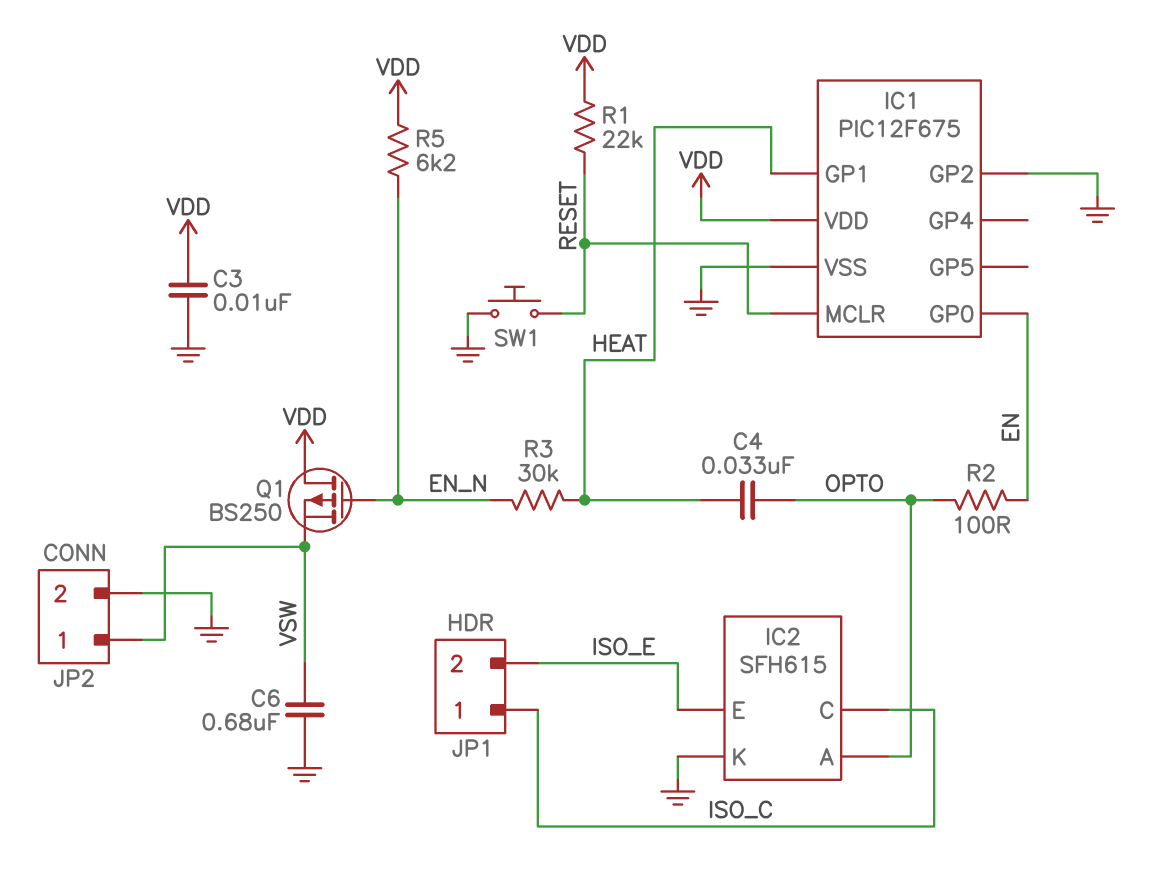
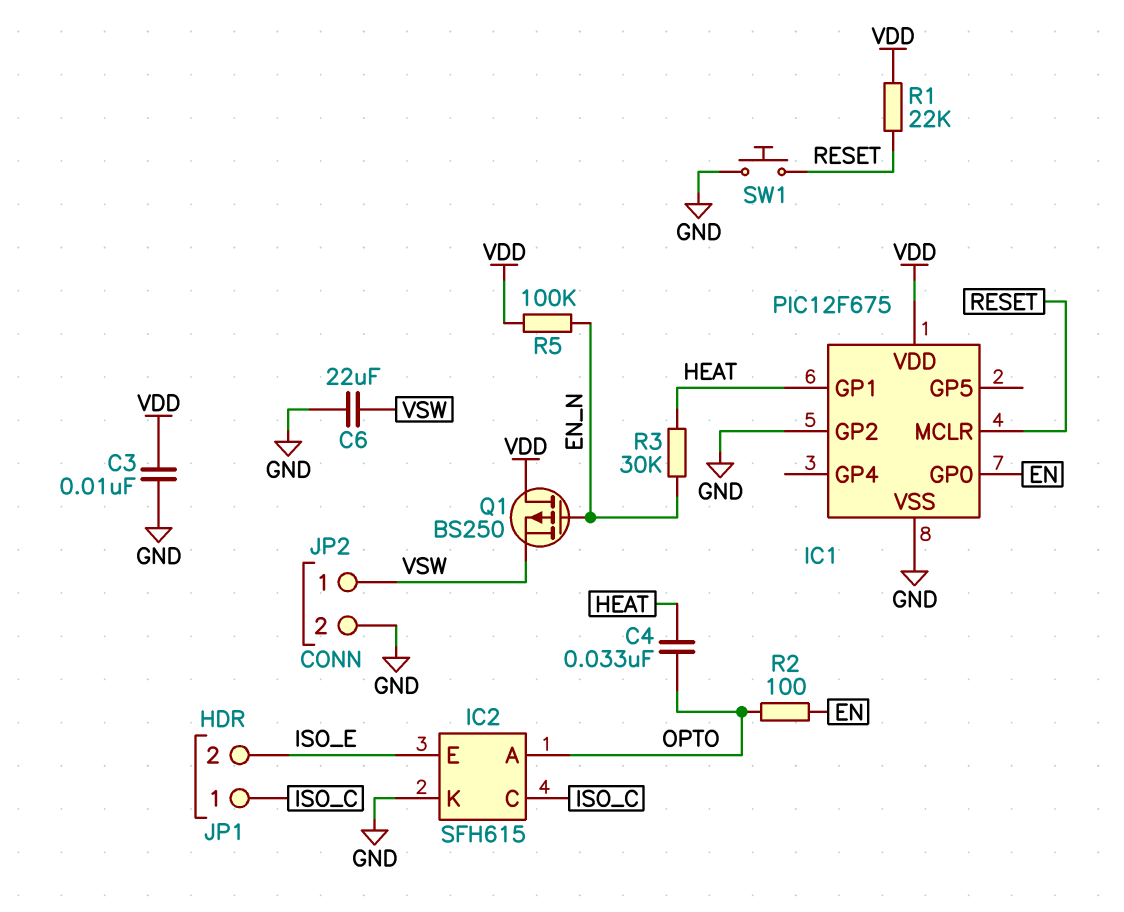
C6: 680nF (GND, VSW) -> 22uF (GND, VSW)
R5: 6.2k (EN_N, VDD) -> 100k (EN_N, VDD)

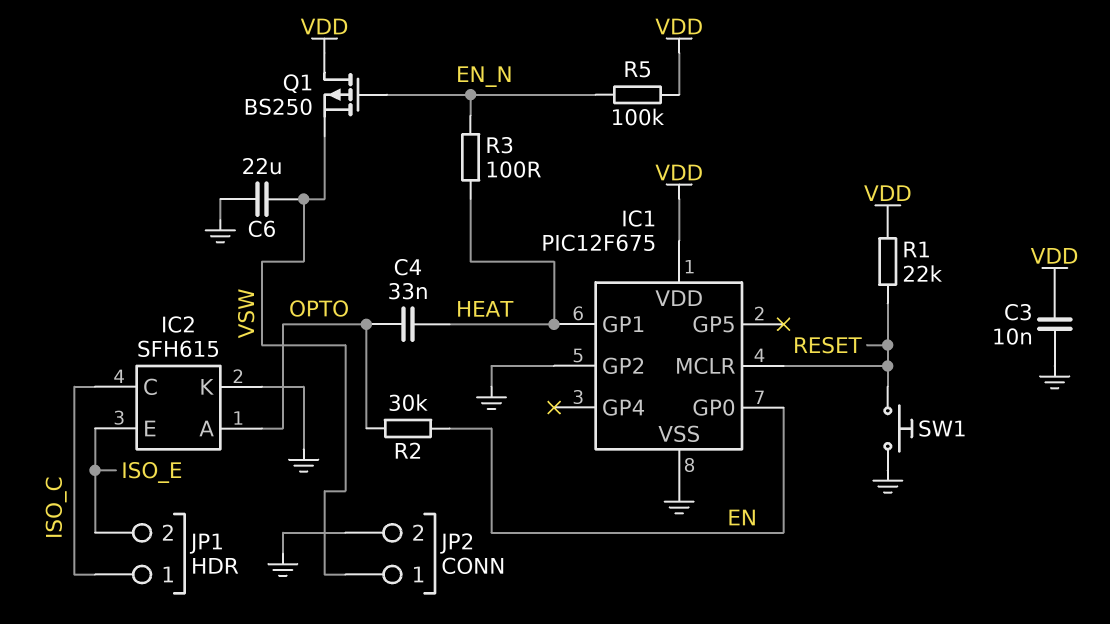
R2: 100 (EN, OPTO) -> 30k (EN, OPTO)
R3: 30k (EN_N, HEAT) -> 100 (EN_N, HEAT)

